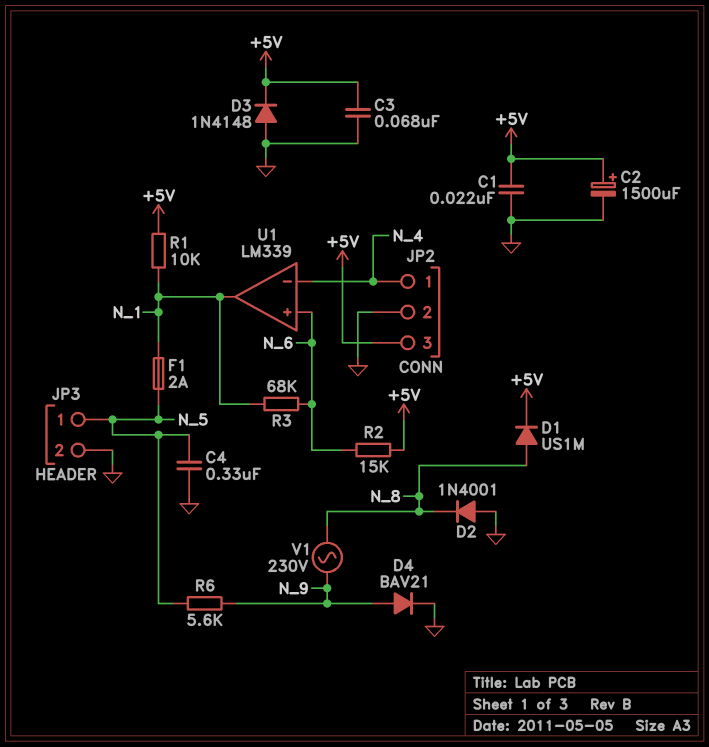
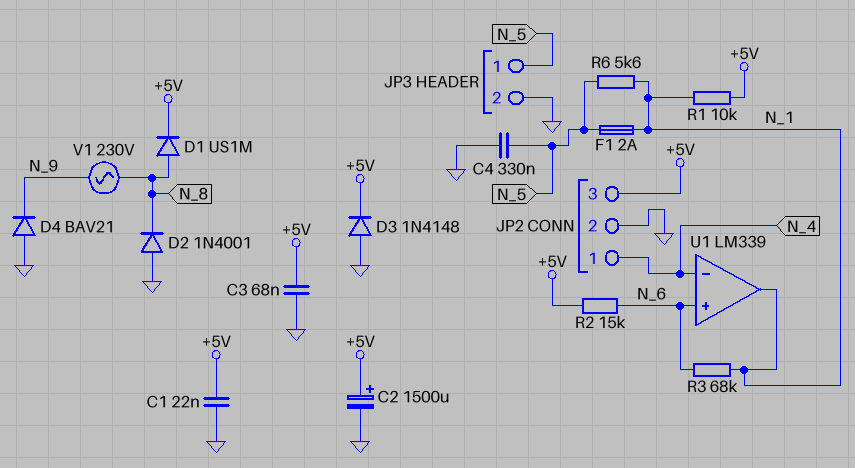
D4: diode BAV21 (A N_9, K GND) -> diode BAV21 (A GND, K N_9)
R6: 5.6k (N_5, N_9) -> 5.6k (N_1, N_5)

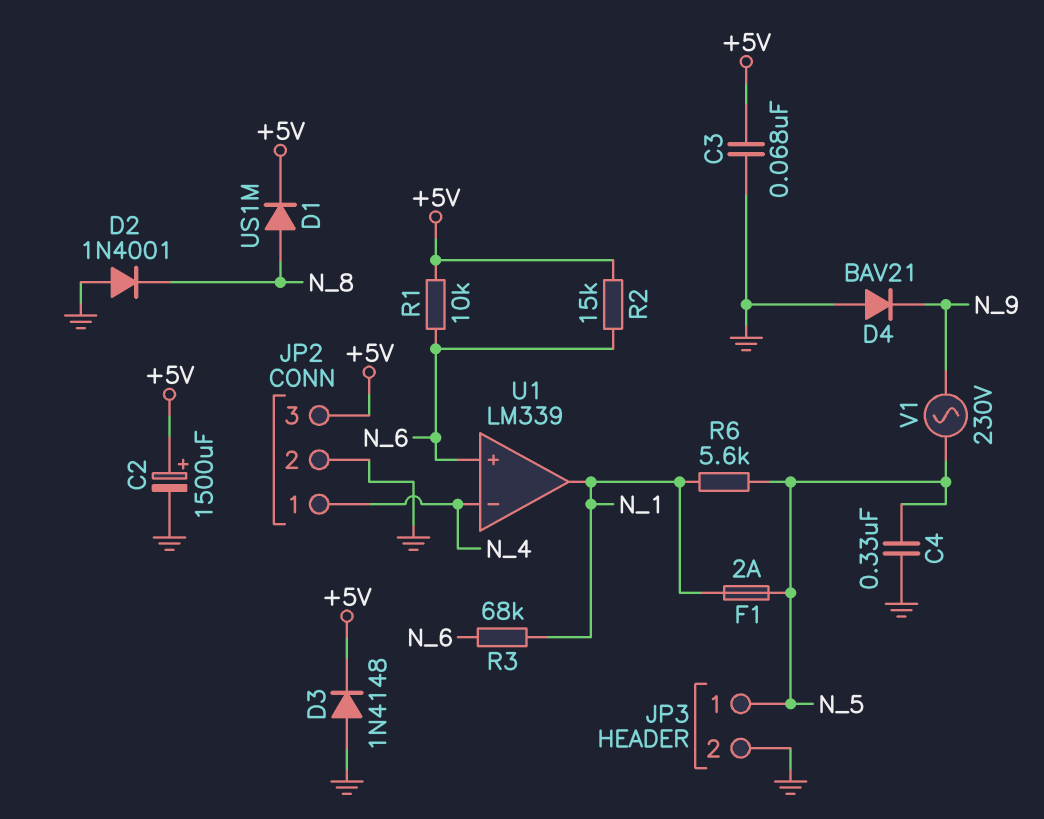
C1: 22nF (+5V, GND) -> none
R1: 10k (+5V, N_1) -> 10k (+5V, N_6)
V1: AC 230V (N_8, N_9) -> AC 230V (N_5, N_9)

